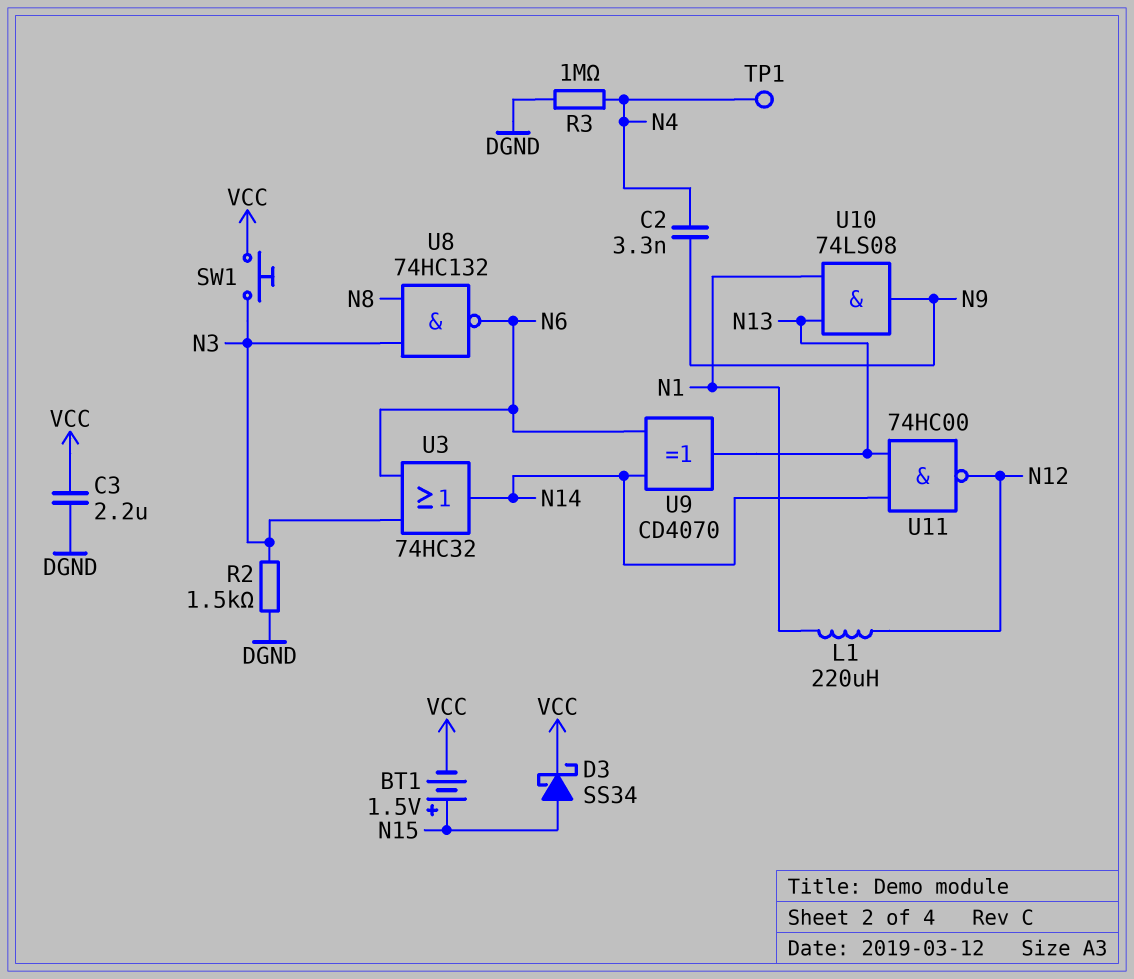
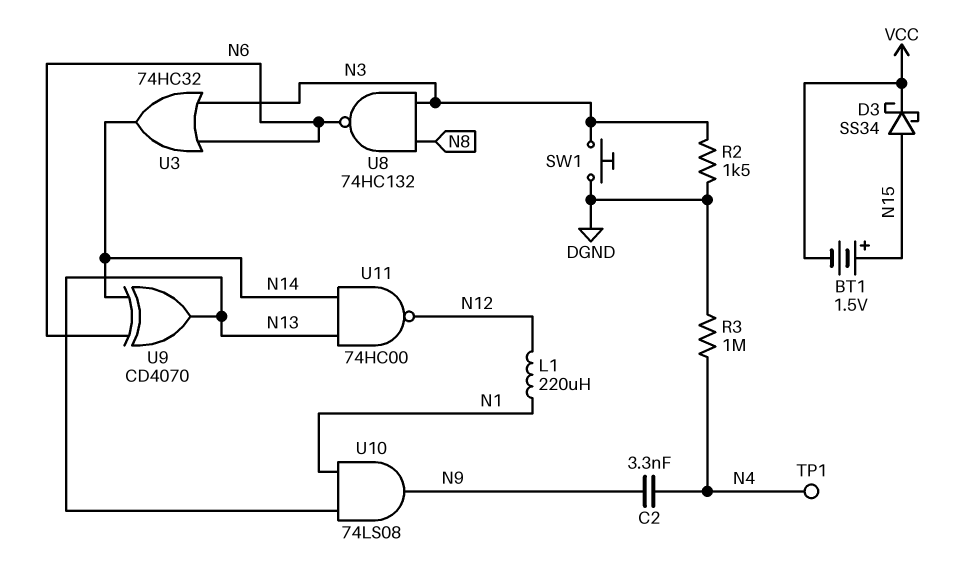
C3: 2.2uF (DGND, VCC) -> none
SW1: button (N3, VCC) -> button (DGND, N3)

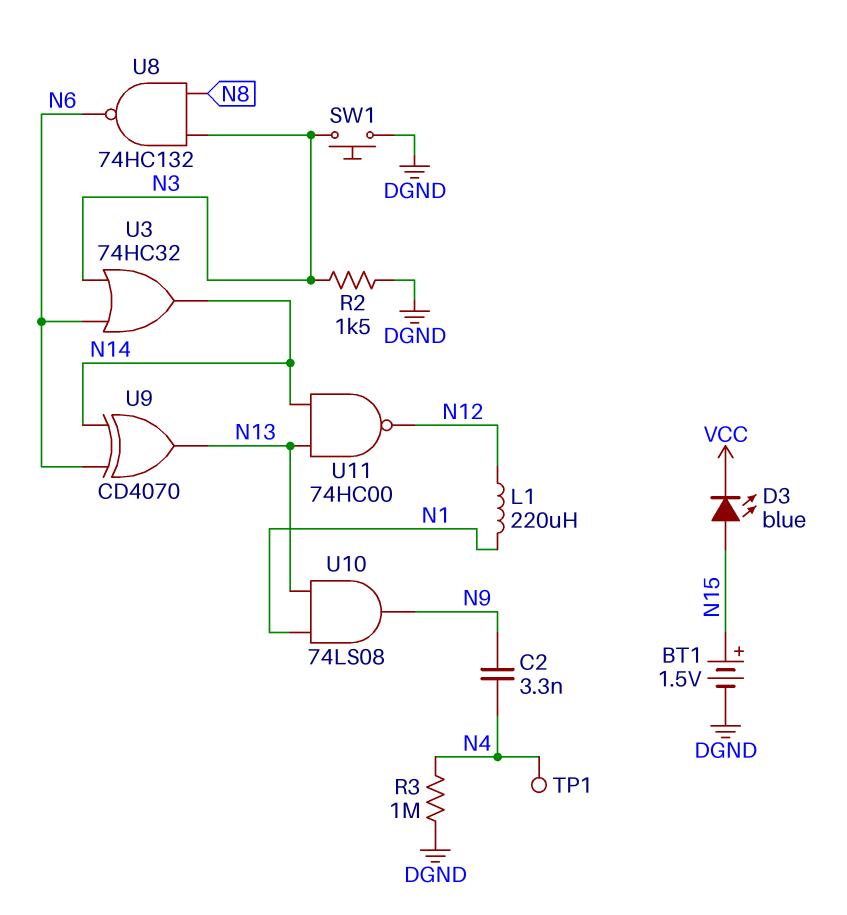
BT1: 1.5V (plus N15, minus VCC) -> 1.5V (plus N15, minus DGND)
D3: schottky SS34 (A N15, K VCC) -> LED blue (A N15, K VCC)

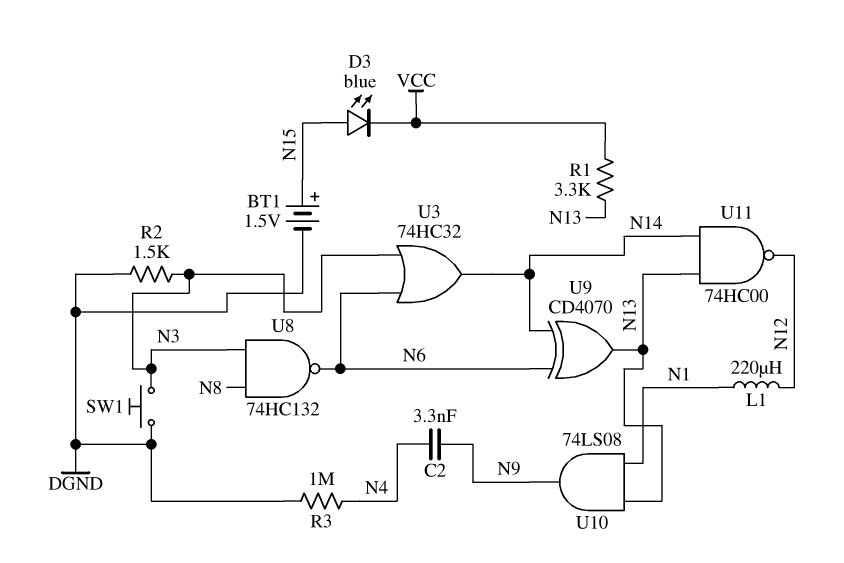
R1: none -> 3.3k (N13, VCC)
TP1: test point (N4) -> none

